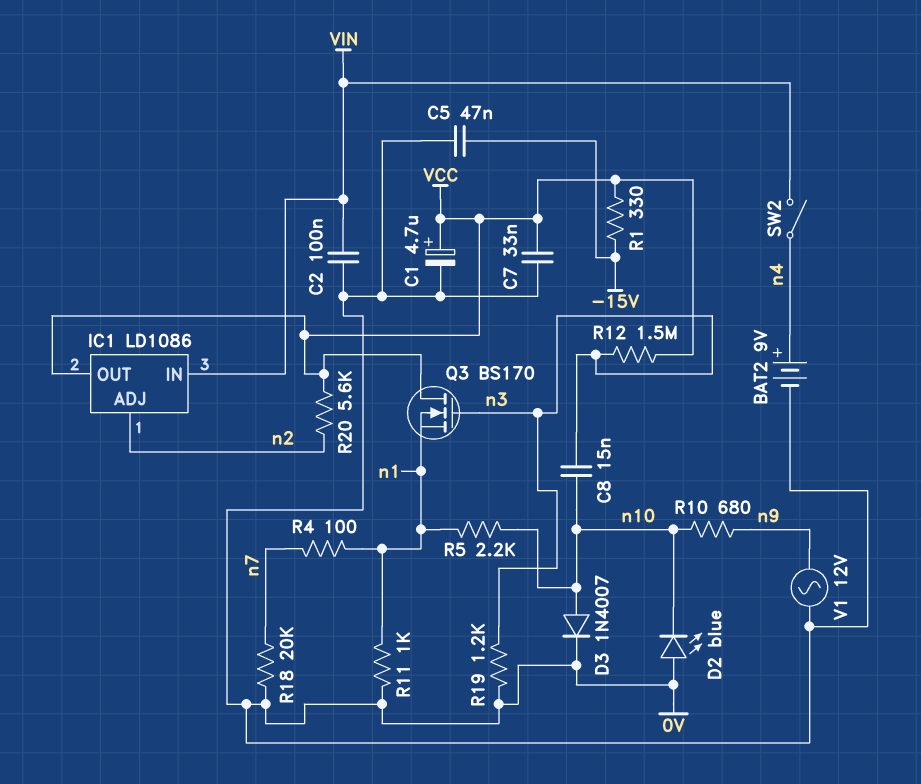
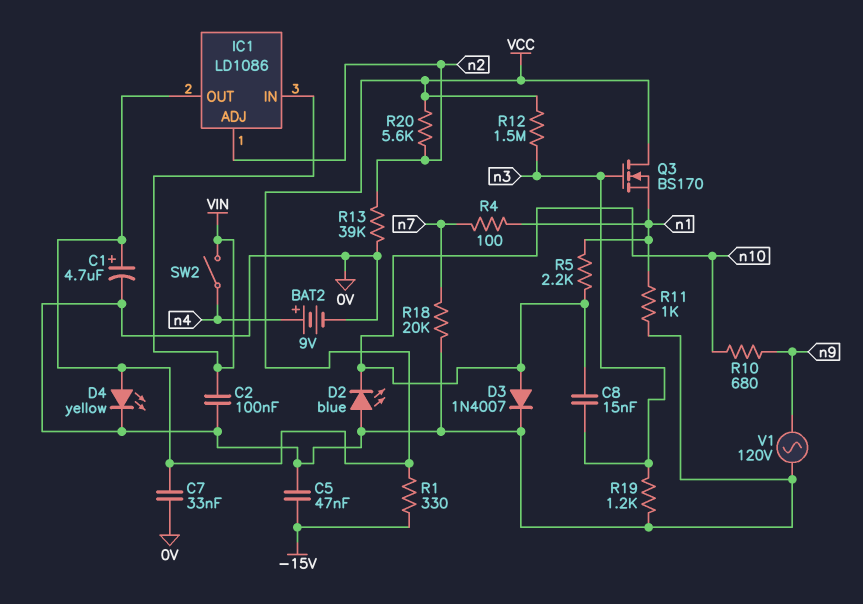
D4: none -> LED yellow (A VCC, K 0V)
R13: none -> 39k (0V, n2)
V1: AC 12V (0V, n9) -> AC 120V (0V, n9)

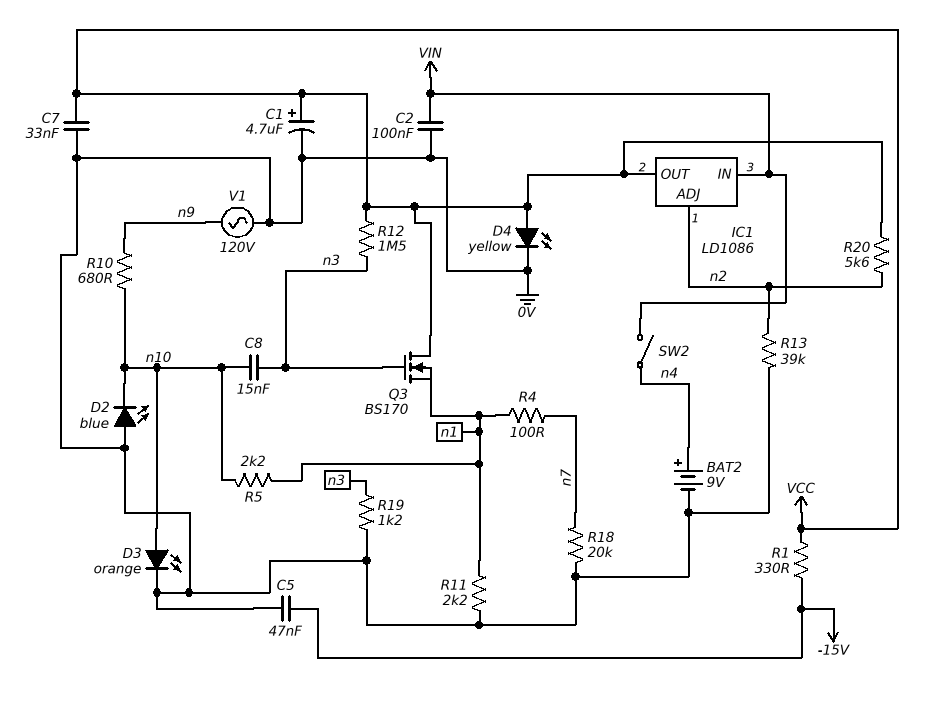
D3: diode 1N4007 (A n10, K 0V) -> LED orange (A n10, K 0V)
R11: 1k (0V, n1) -> 2.2k (0V, n1)

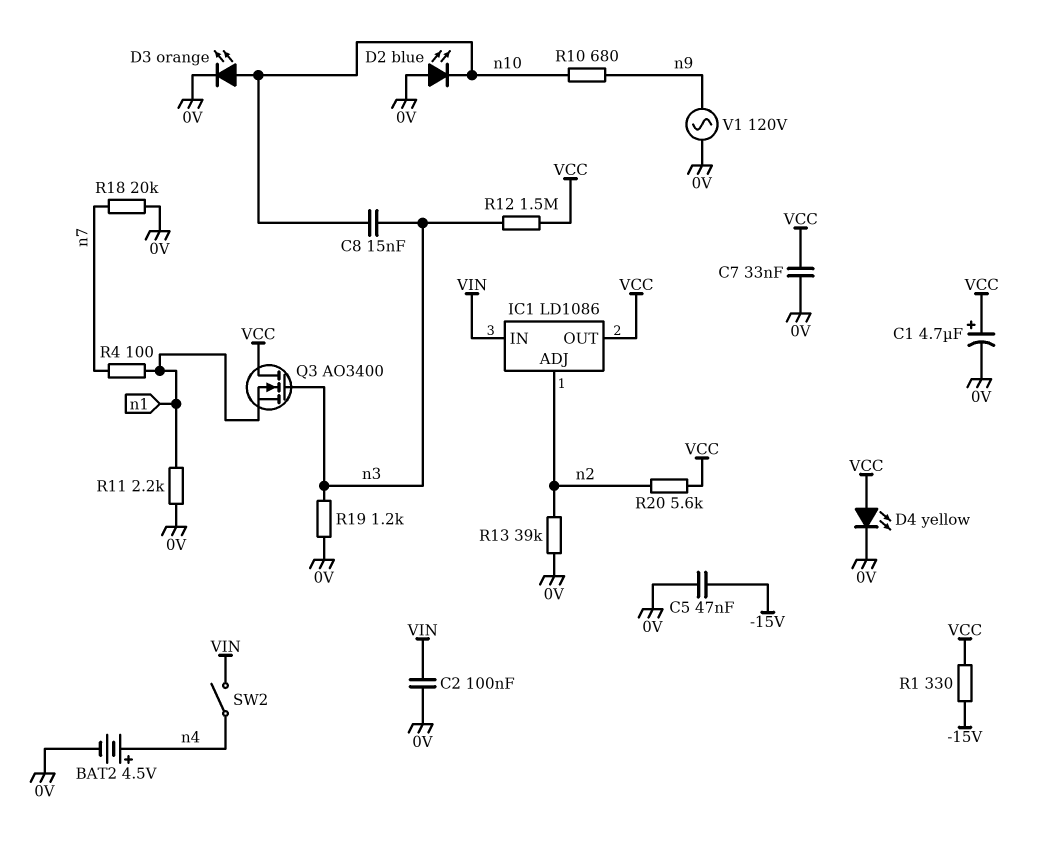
BAT2: 9V (plus n4, minus 0V) -> 4.5V (plus n4, minus 0V)
Q3: NMOS BS170 (G n3, D VCC, S n1) -> NMOS AO3400 (G n3, D VCC, S n1)
R5: 2.2k (n1, n10) -> none

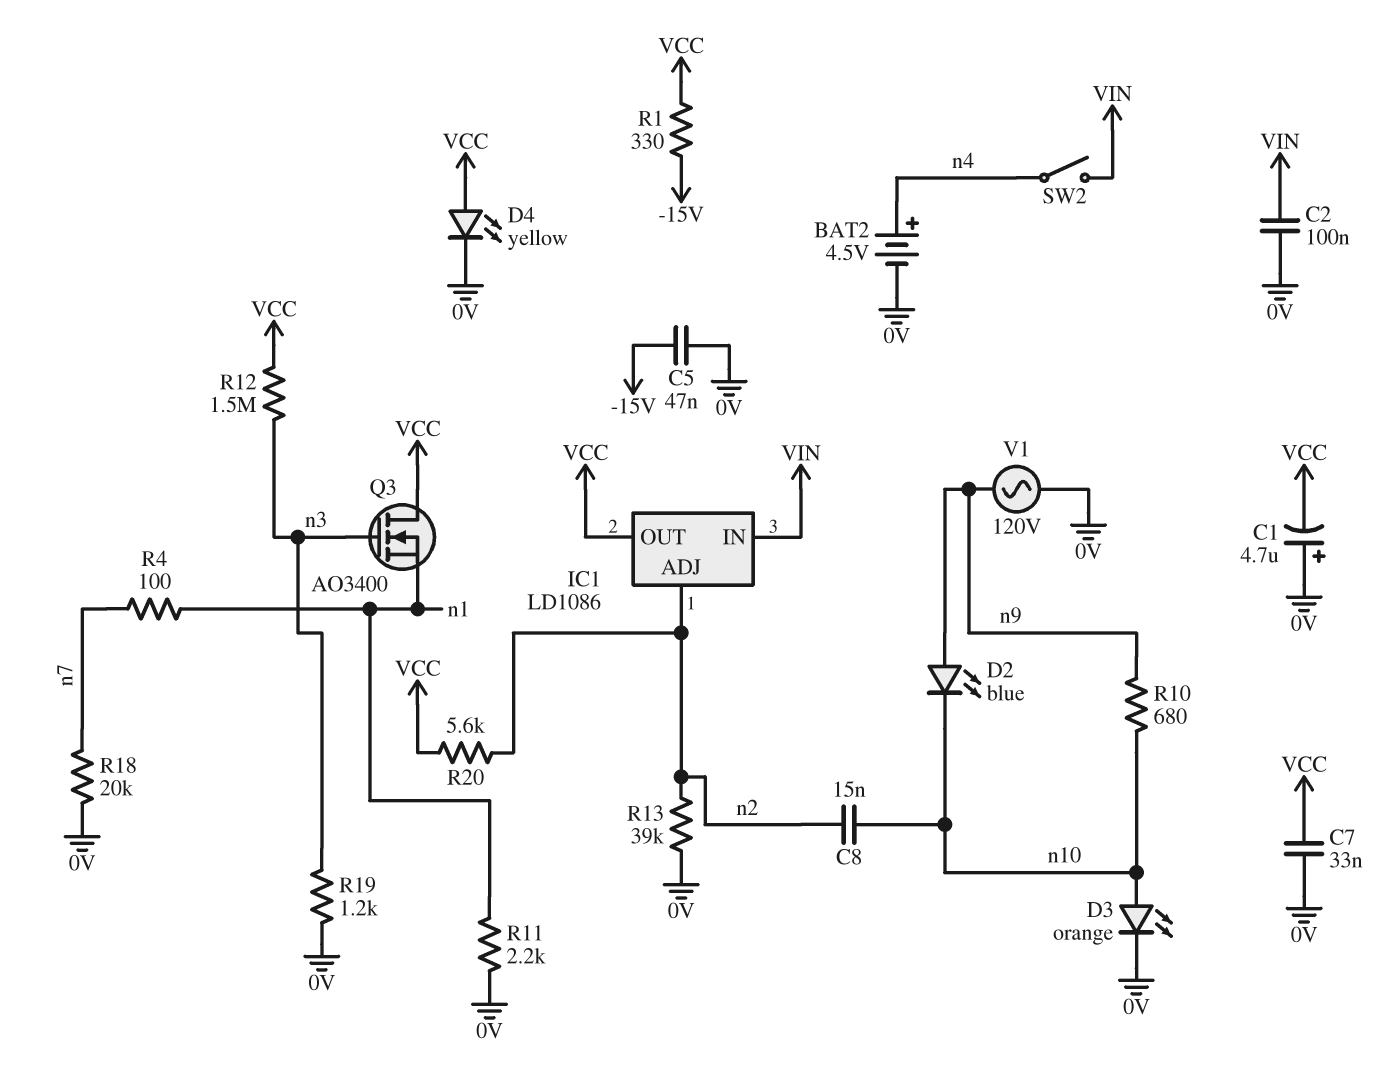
C1: 4.7uF (plus VCC, minus 0V) -> 4.7uF (plus 0V, minus VCC)
C8: 15nF (n3, n10) -> 15nF (n2, n10)
D2: LED blue (A 0V, K n10) -> LED blue (A n9, K n10)

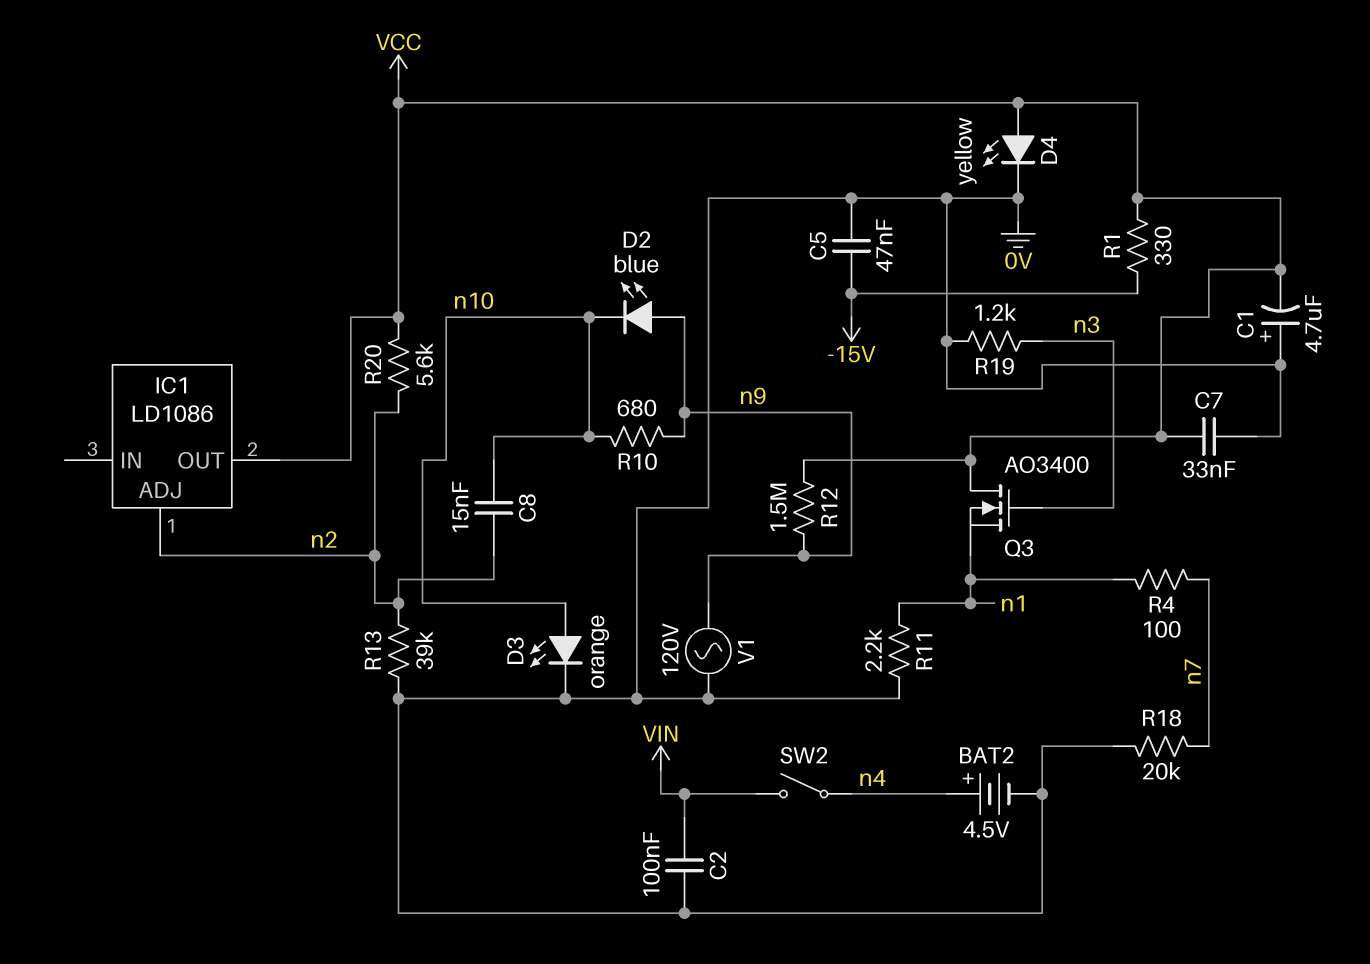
IC1 pin IN: VIN -> none
R12: 1.5M (VCC, n3) -> 1.5M (VCC, n9)

